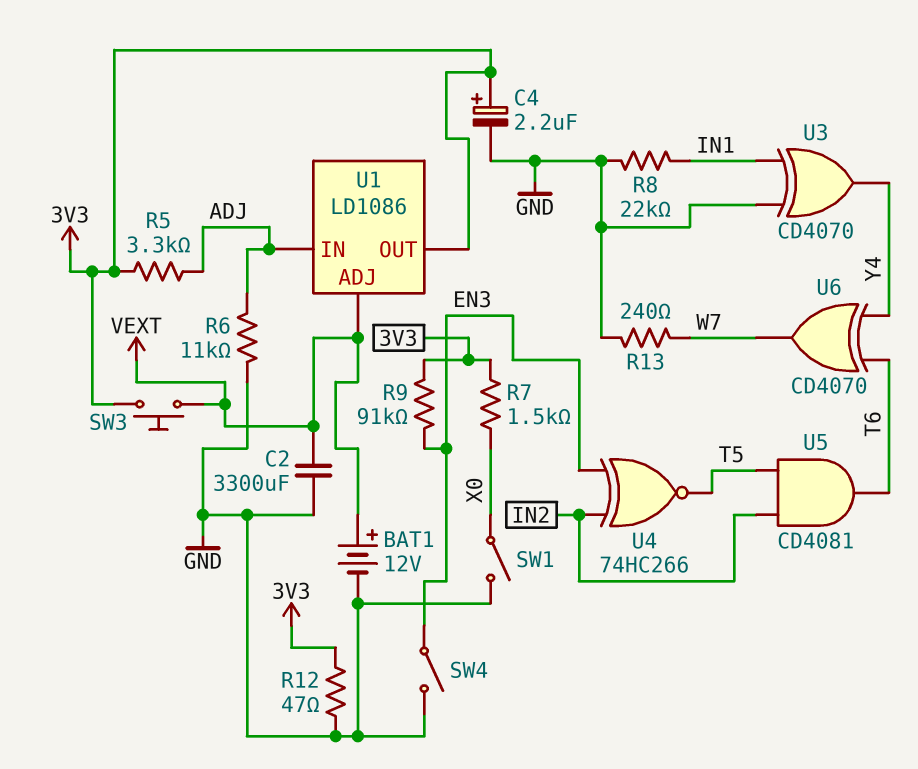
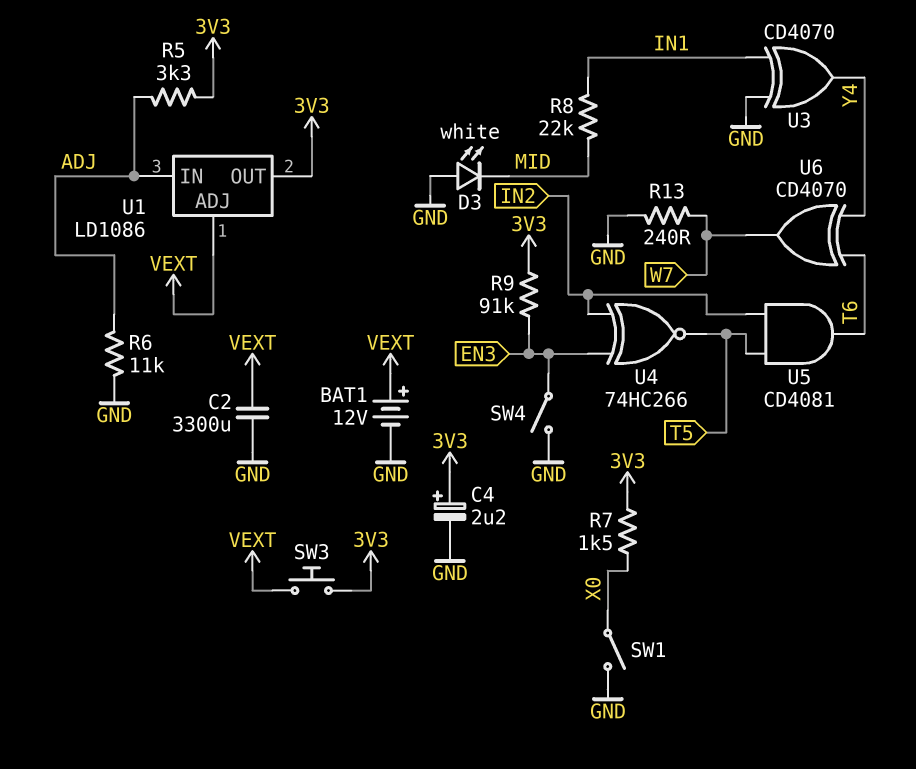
D3: none -> LED white (A GND, K MID)
R8: 22k (GND, IN1) -> 22k (IN1, MID)
R12: 47 (3V3, GND) -> none

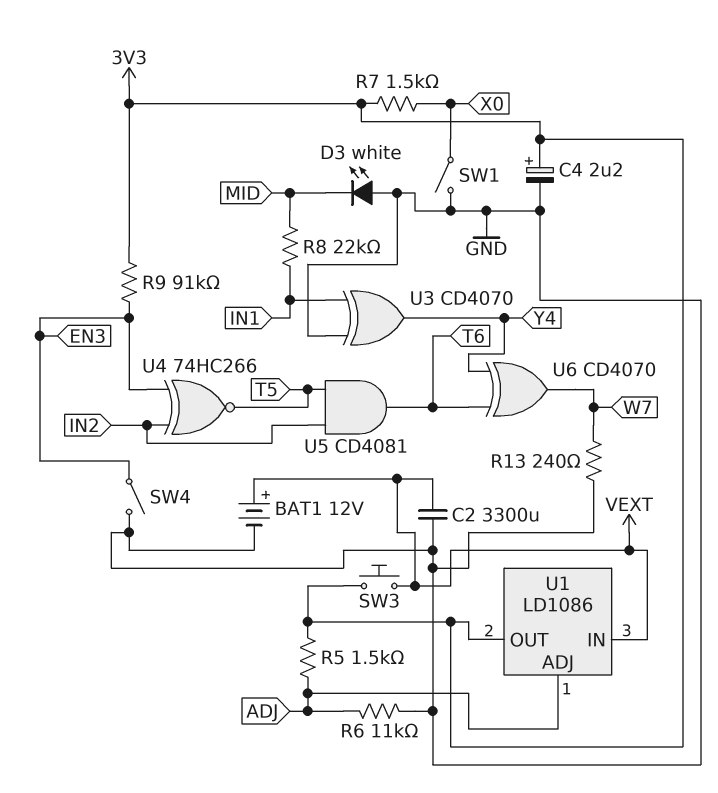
R5: 3.3k (3V3, ADJ) -> 1.5k (3V3, ADJ)
U1 pin ADJ: VEXT -> ADJ
U1 pin IN: ADJ -> VEXT

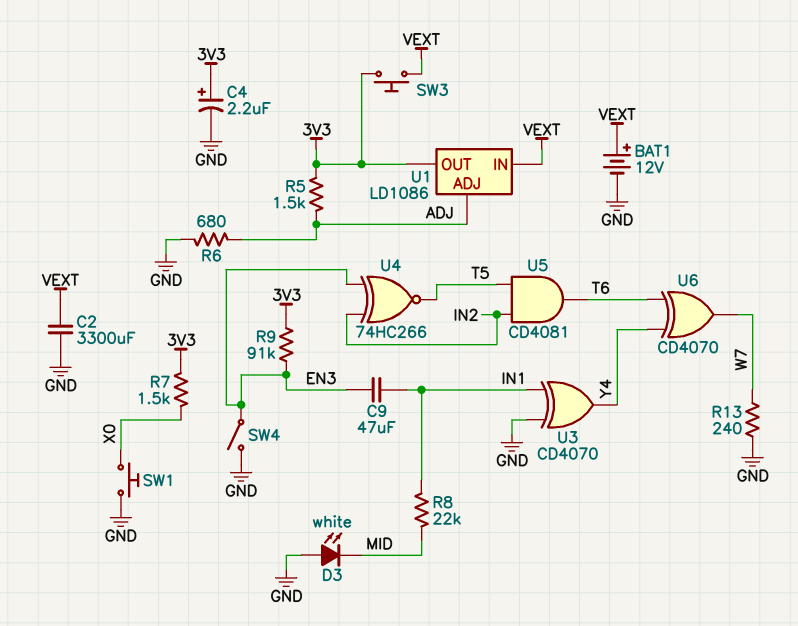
C9: none -> 47uF (EN3, IN1)
R6: 11k (ADJ, GND) -> 680 (ADJ, GND)
SW1: switch (GND, X0) -> button (GND, X0)

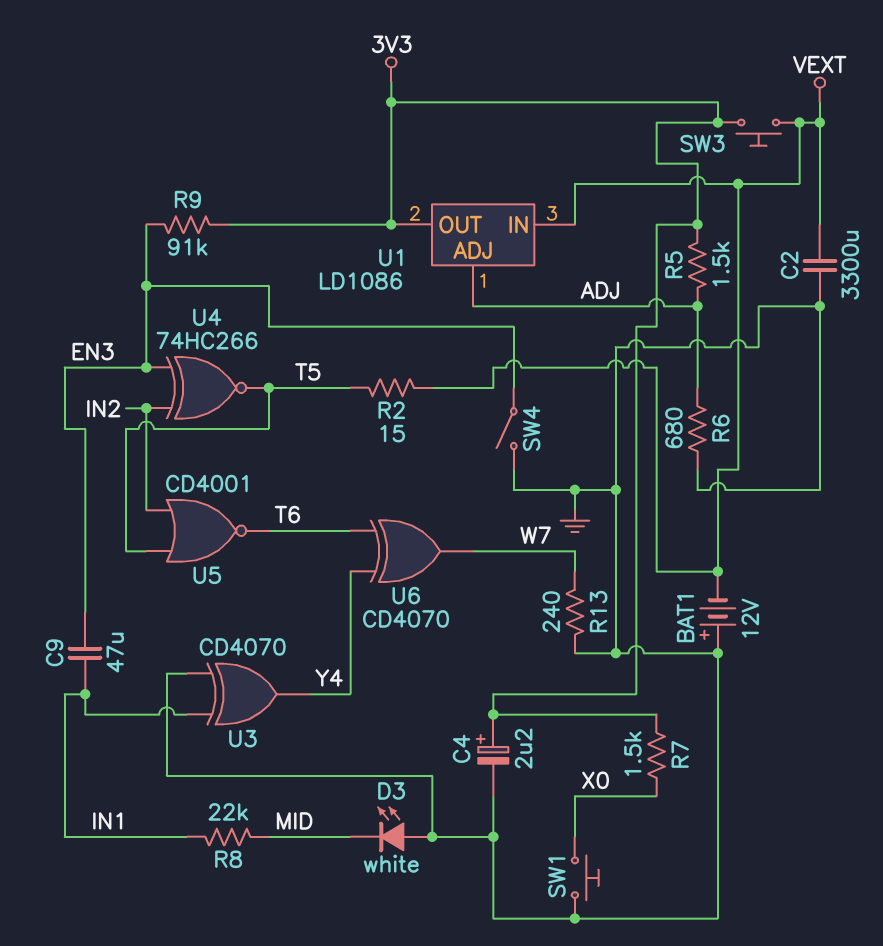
BAT1: 12V (plus VEXT, minus GND) -> 12V (plus GND, minus VEXT)
R2: none -> 15 (T5, VEXT)
U5: AND CD4081 (in IN2, in T5, out T6) -> NOR CD4001 (in IN2, in T5, out T6)

